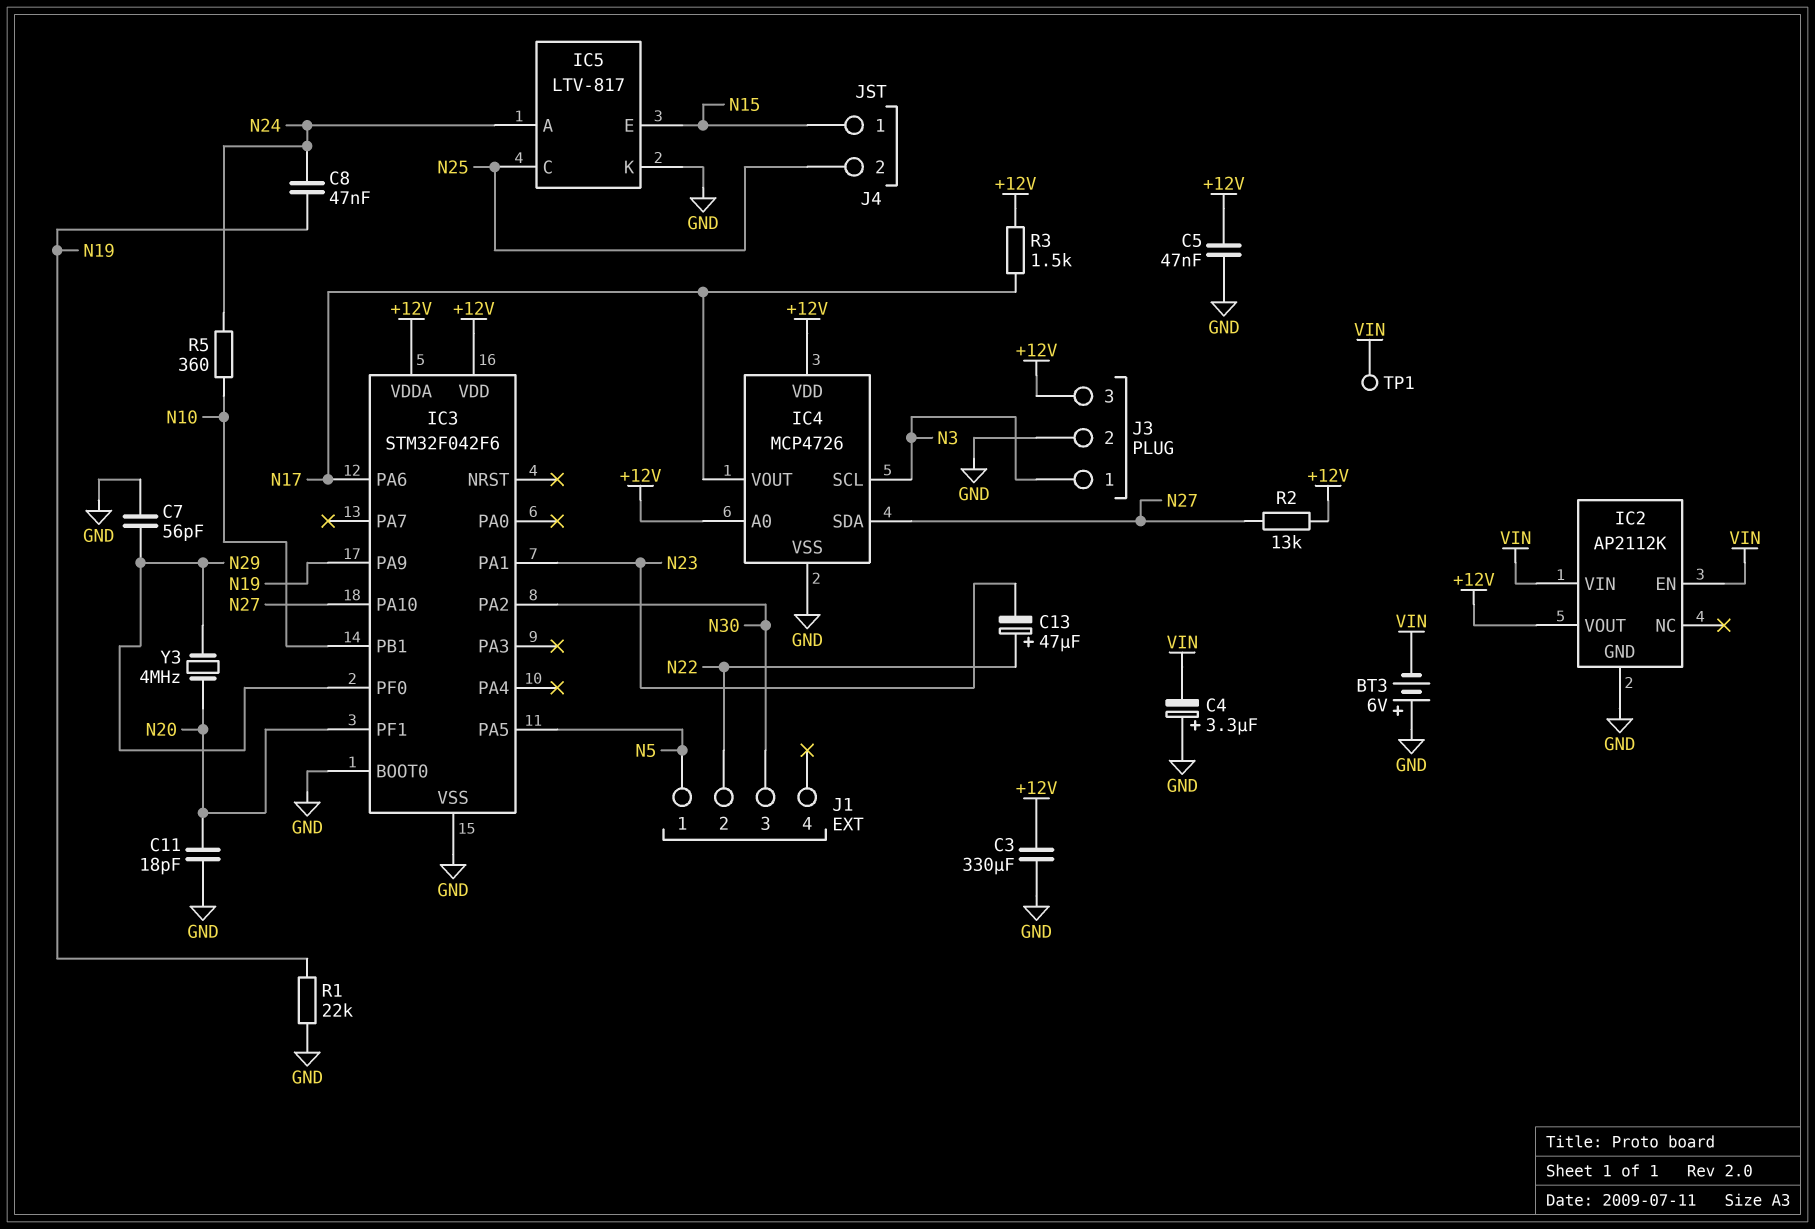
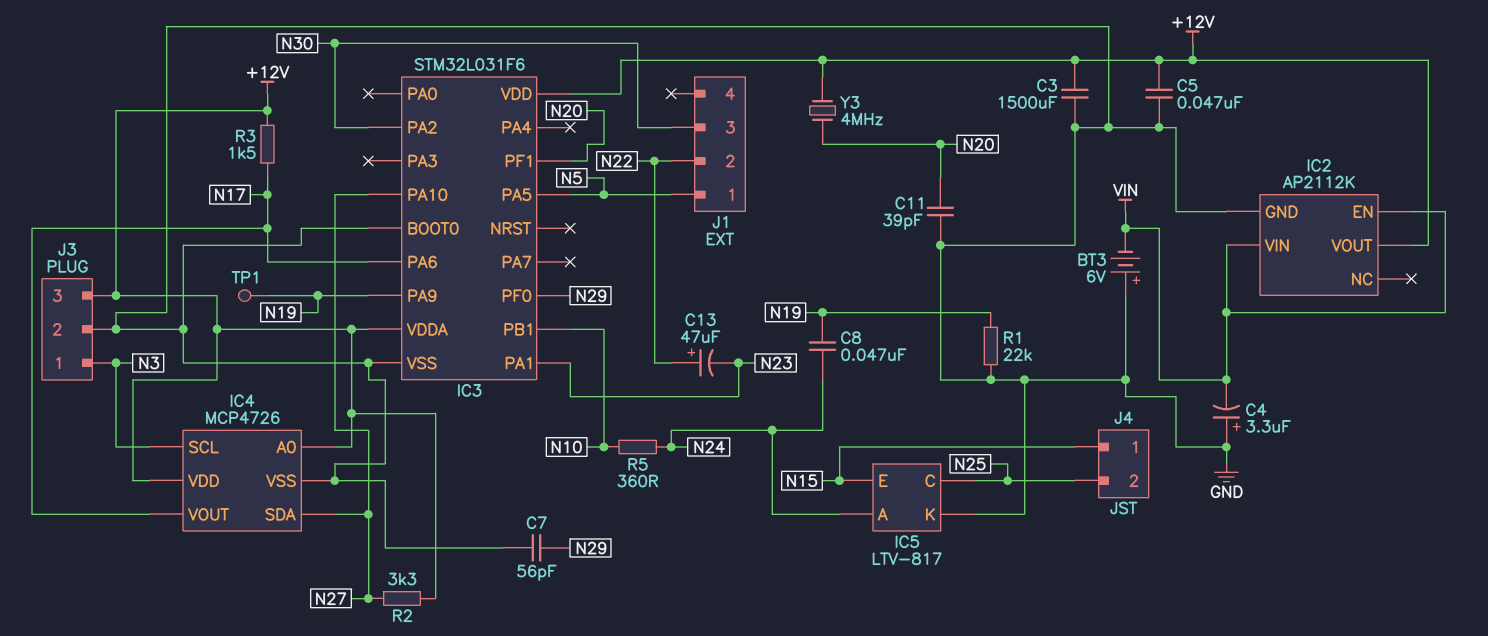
C3: 330uF (+12V, GND) -> 1500uF (+12V, GND)
C11: 18pF (GND, N20) -> 39pF (GND, N20)
IC3: STM32F042F6 -> STM32L031F6
R2: 13k (+12V, N27) -> 3.3k (+12V, N27)
TP1: test point (VIN) -> test point (N19)
Y3: 4MHz (N20, N29) -> 4MHz (+12V, N20)

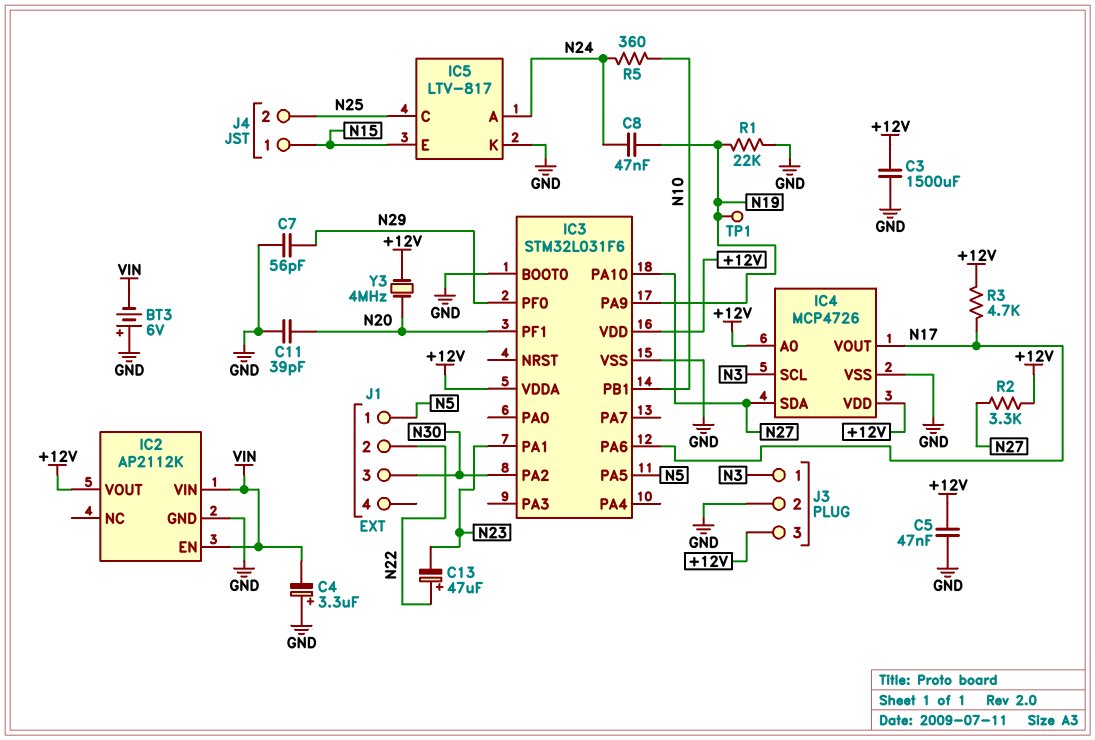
R3: 1.5k (+12V, N17) -> 4.7k (+12V, N17)

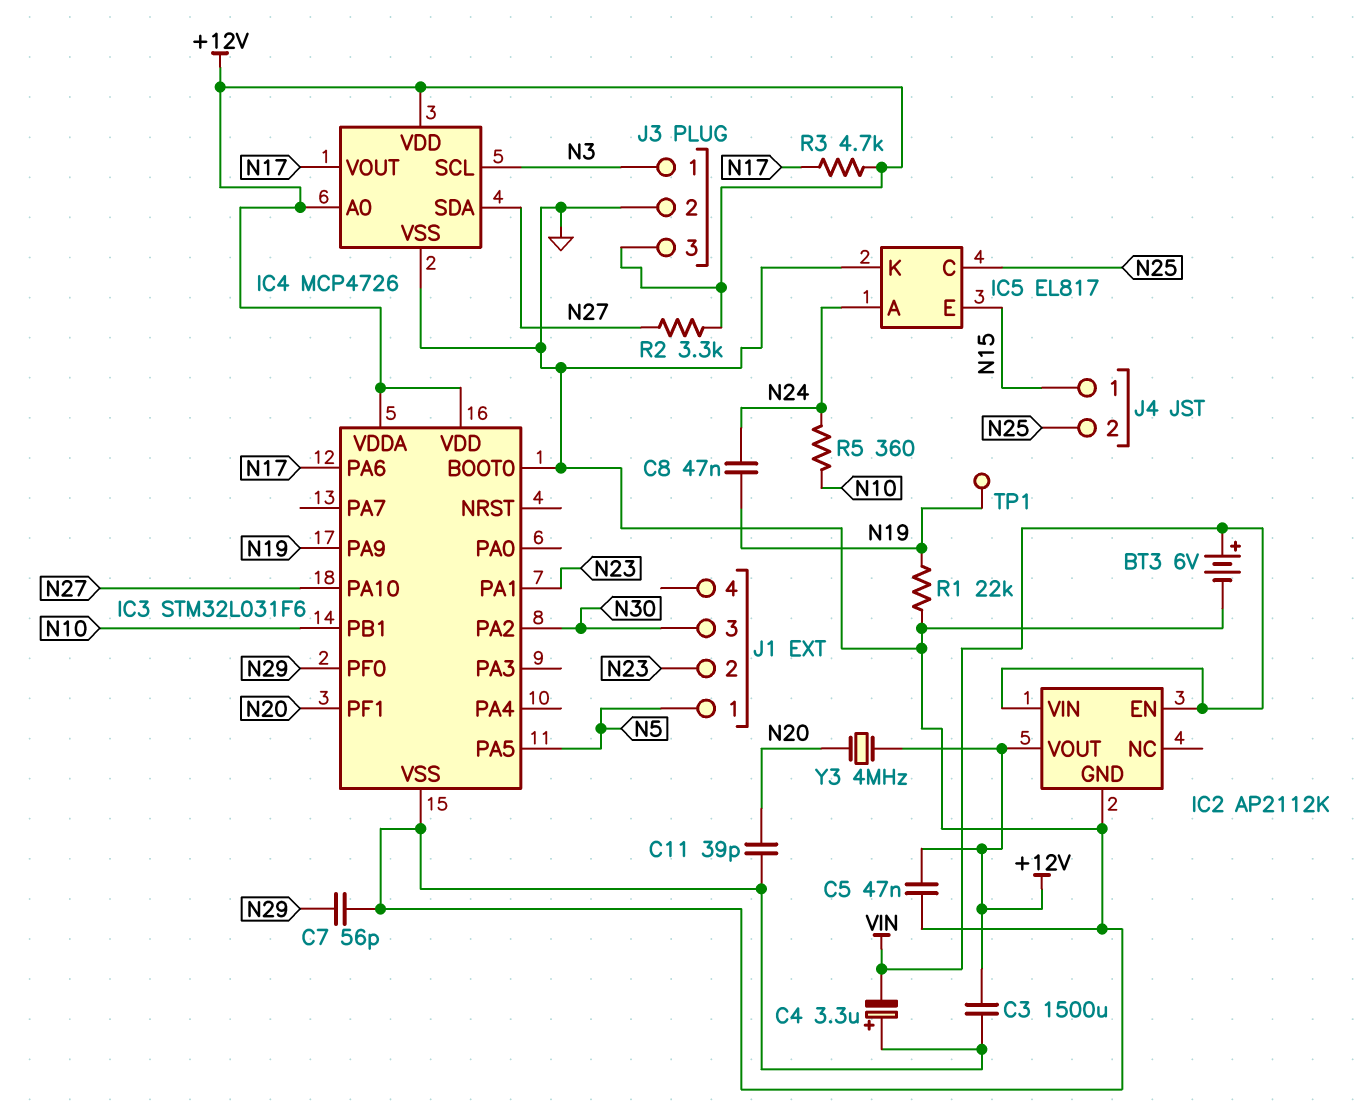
BT3: 6V (plus GND, minus VIN) -> 6V (plus VIN, minus GND)
C13: 47uF (plus N22, minus N23) -> none
IC5: LTV-817 -> EL817
J1 pin 2: N22 -> N23

